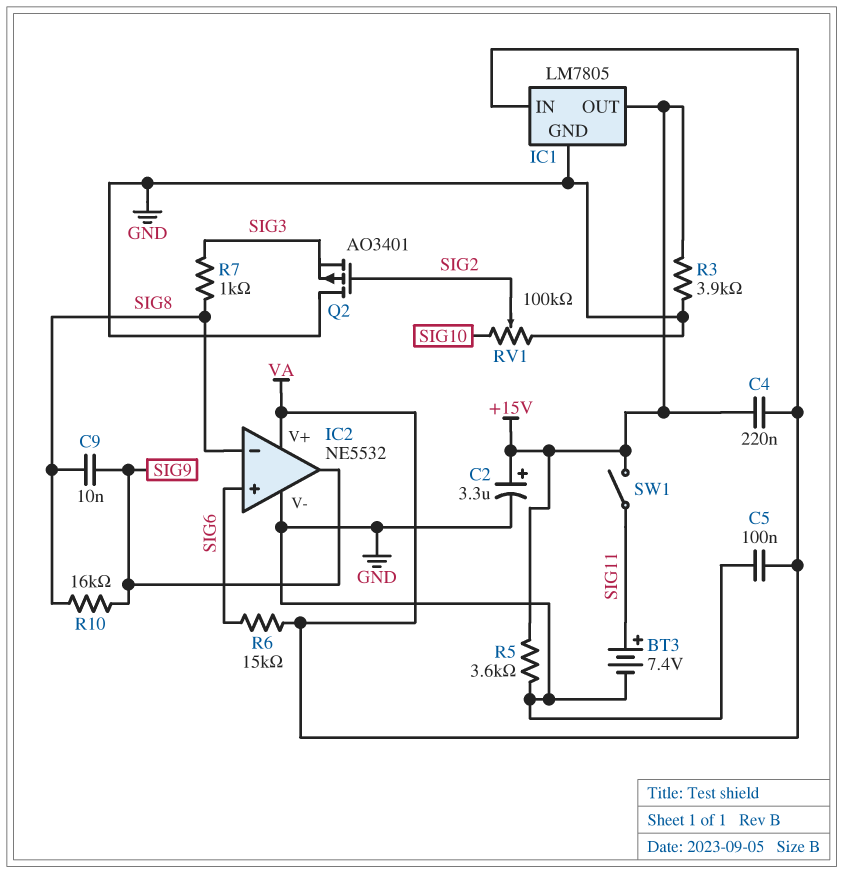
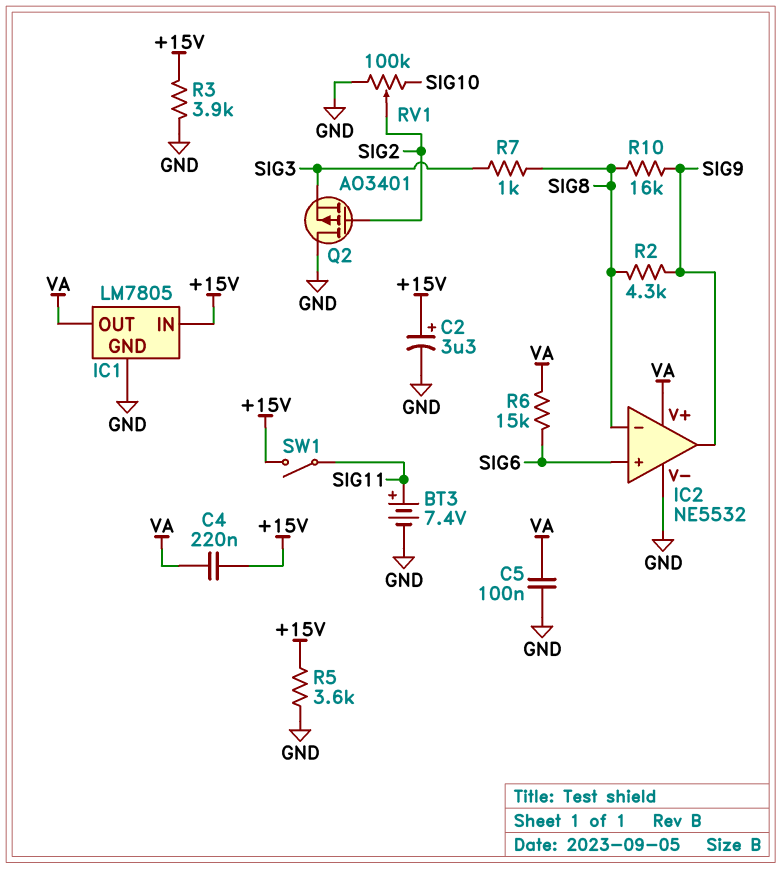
C9: 10nF (SIG8, SIG9) -> none
IC1 pin IN: VA -> +15V
IC1 pin OUT: +15V -> VA
R2: none -> 4.3k (SIG8, SIG9)

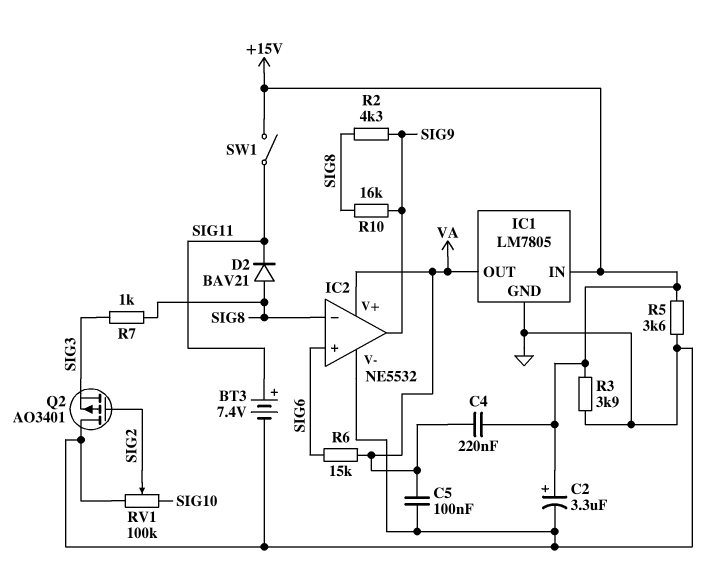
D2: none -> diode BAV21 (A SIG8, K SIG11)

